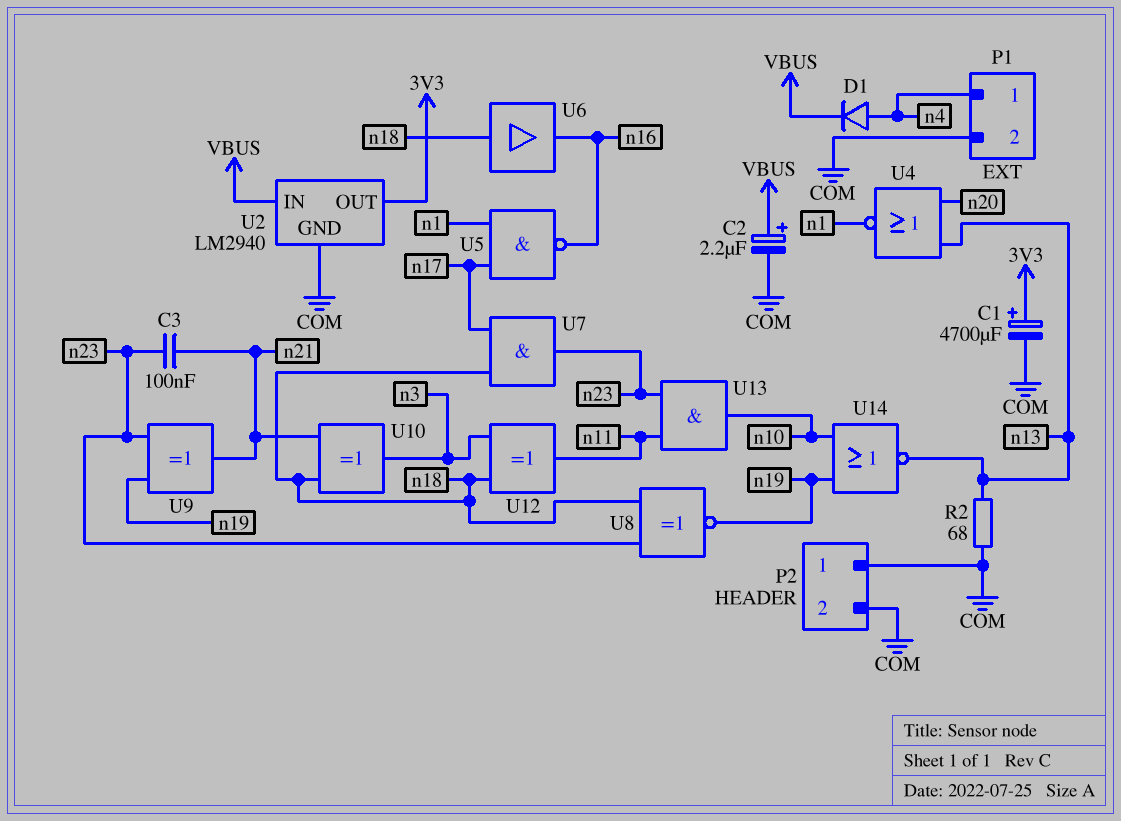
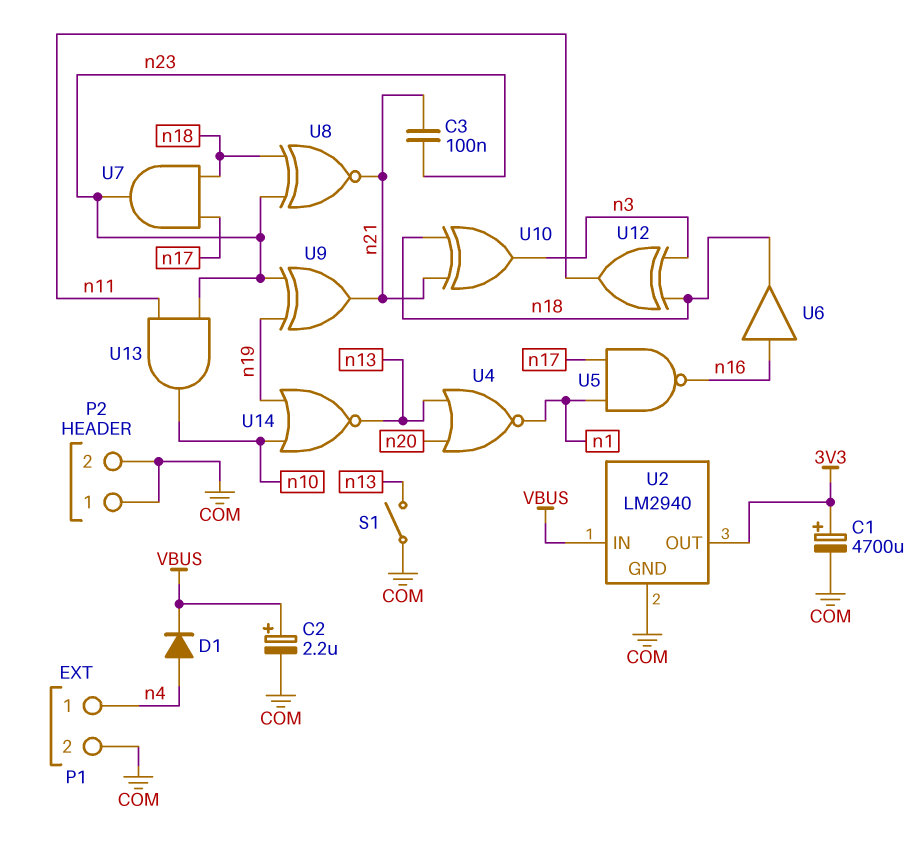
R2: 68 (COM, n13) -> none
S1: none -> switch (COM, n13)
U6: buffer (in n18, out n16) -> buffer (in n16, out n18)
U8: XNOR (in n18, in n23, out n19) -> XNOR (in n18, in n23, out n21)

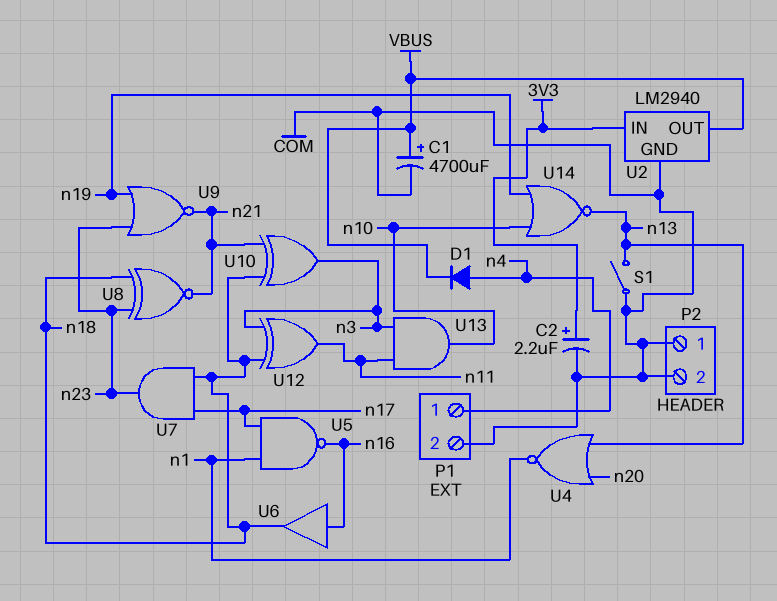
C1: 4700uF (plus 3V3, minus COM) -> 4700uF (plus VBUS, minus COM)
C2: 2.2uF (plus VBUS, minus COM) -> 2.2uF (plus 3V3, minus COM)
C3: 100nF (n21, n23) -> none
U2 pin IN: VBUS -> 3V3
U2 pin OUT: 3V3 -> VBUS
U9: XOR (in n19, in n23, out n21) -> NOR (in n19, in n23, out n21)
U13: AND (in n11, in n23, out n10) -> AND (in n3, in n11, out n10)

